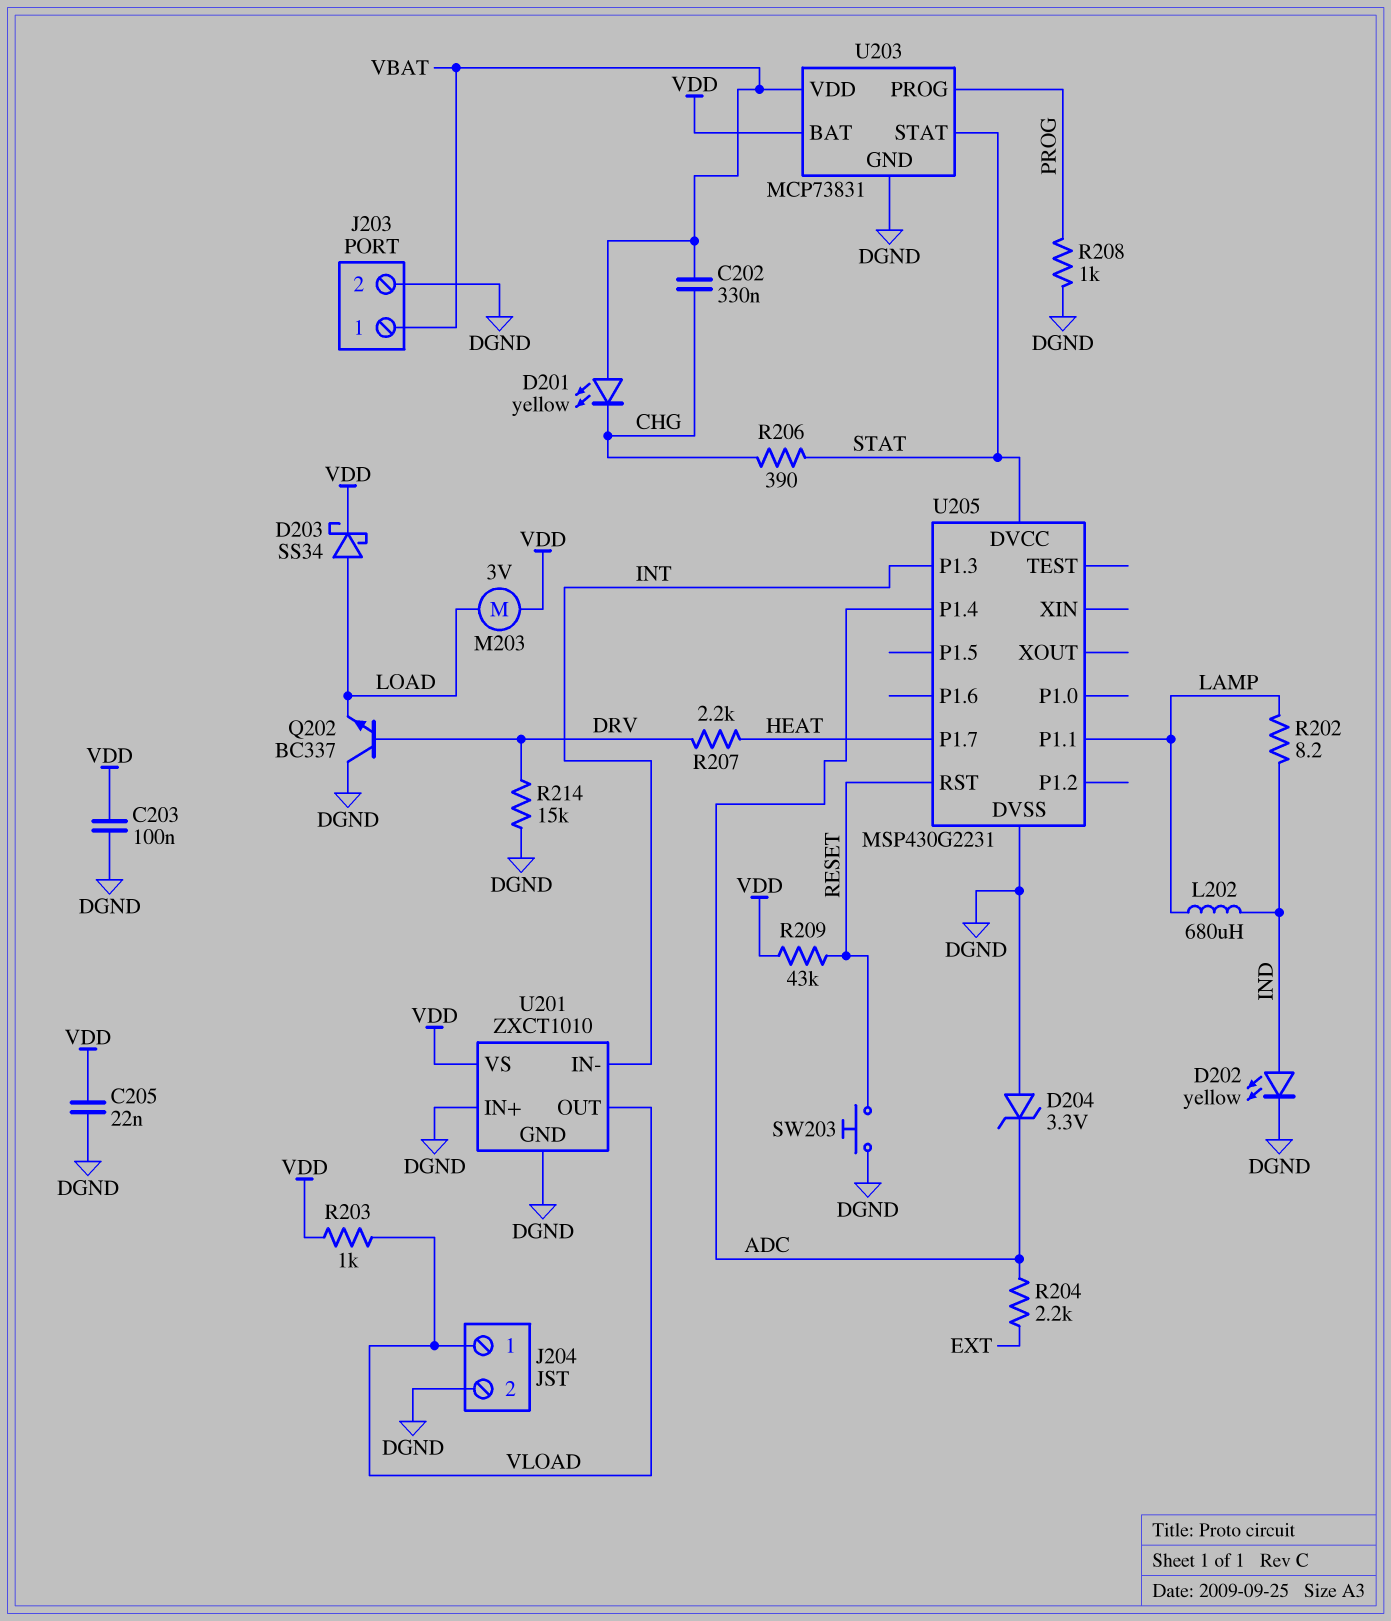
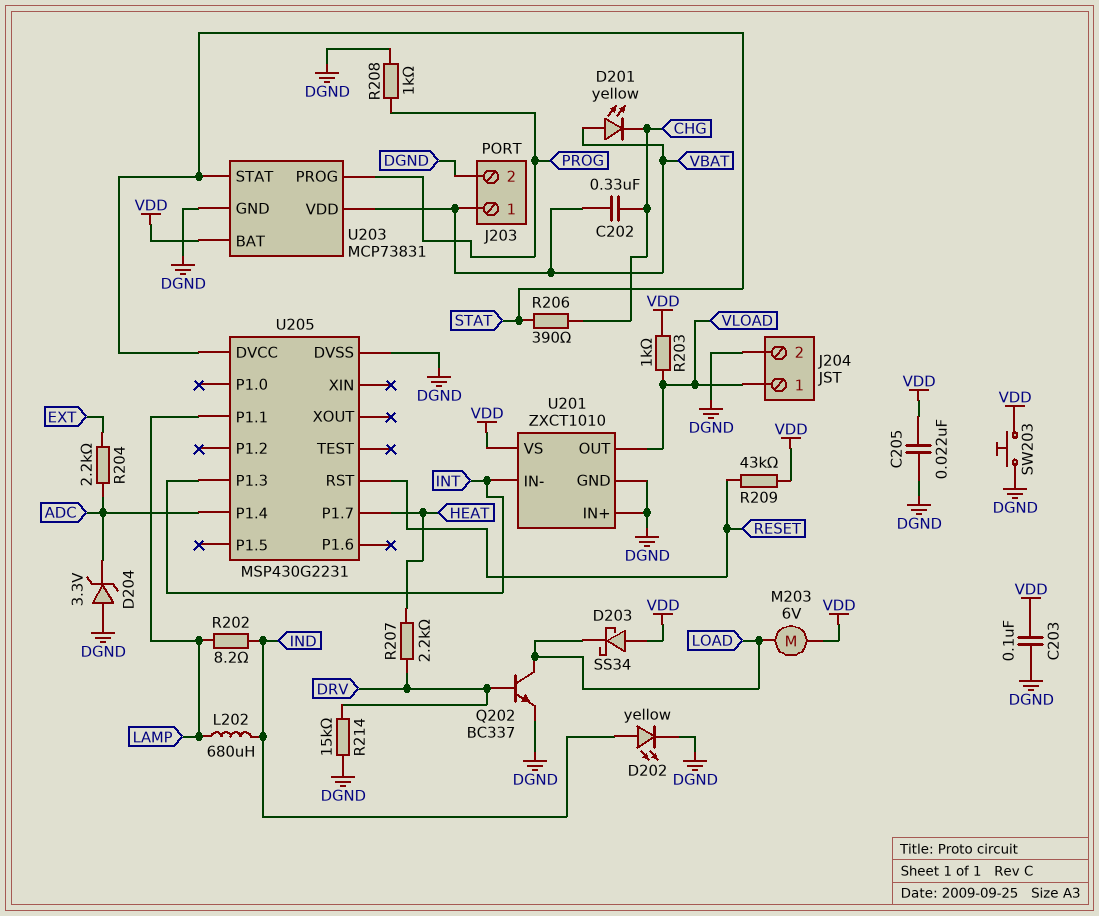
D203: schottky SS34 (A LOAD, K VDD) -> schottky SS34 (A VDD, K LOAD)
M203: motor 3V (LOAD, VDD) -> motor 6V (LOAD, VDD)
Q202: NPN BC337 (B DRV, C DGND, E LOAD) -> NPN BC337 (B DRV, C LOAD, E DGND)
SW203: button (DGND, RESET) -> button (DGND, VDD)

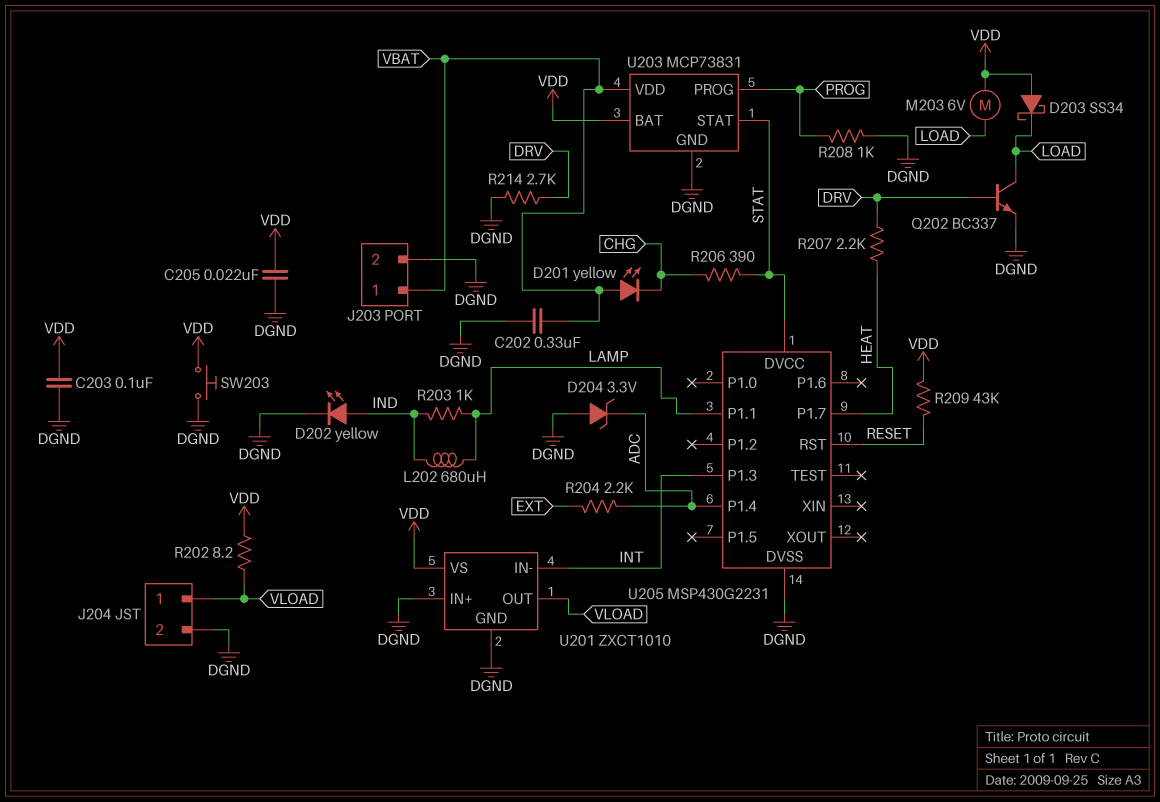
C202: 330nF (CHG, VBAT) -> 330nF (DGND, VBAT)
R202: 8.2 (IND, LAMP) -> 8.2 (VDD, VLOAD)
R203: 1k (VDD, VLOAD) -> 1k (IND, LAMP)
R214: 15k (DGND, DRV) -> 2.7k (DGND, DRV)

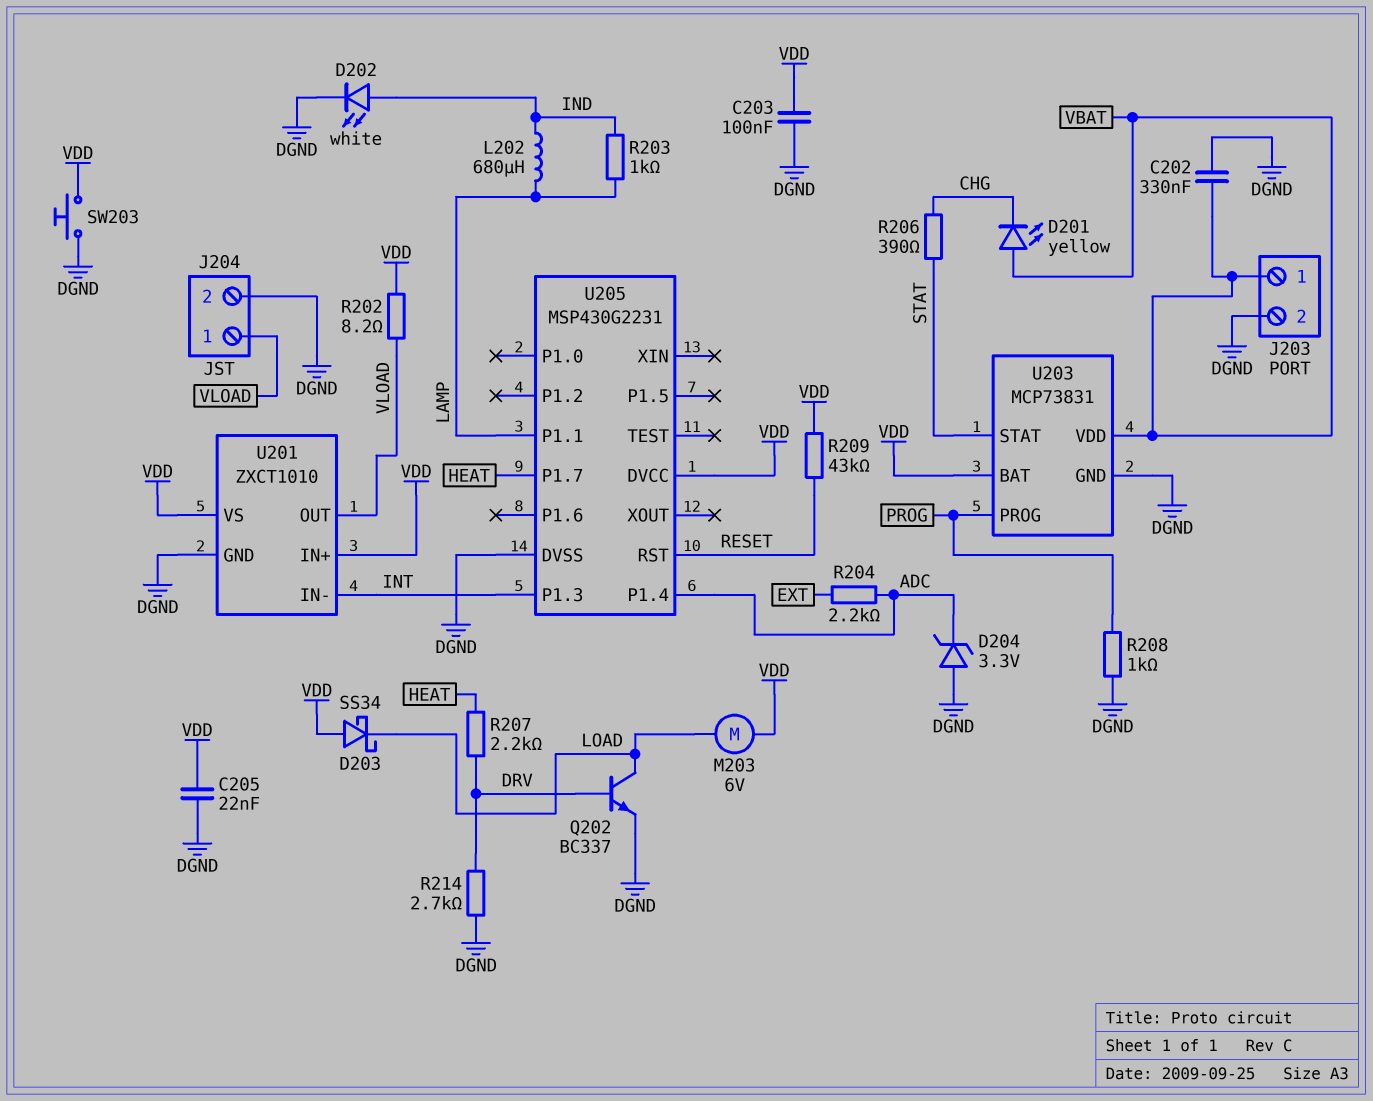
D202: LED yellow (A IND, K DGND) -> LED white (A IND, K DGND)
U201 pin IN+: DGND -> VDD
U205 pin DVCC: STAT -> VDD

